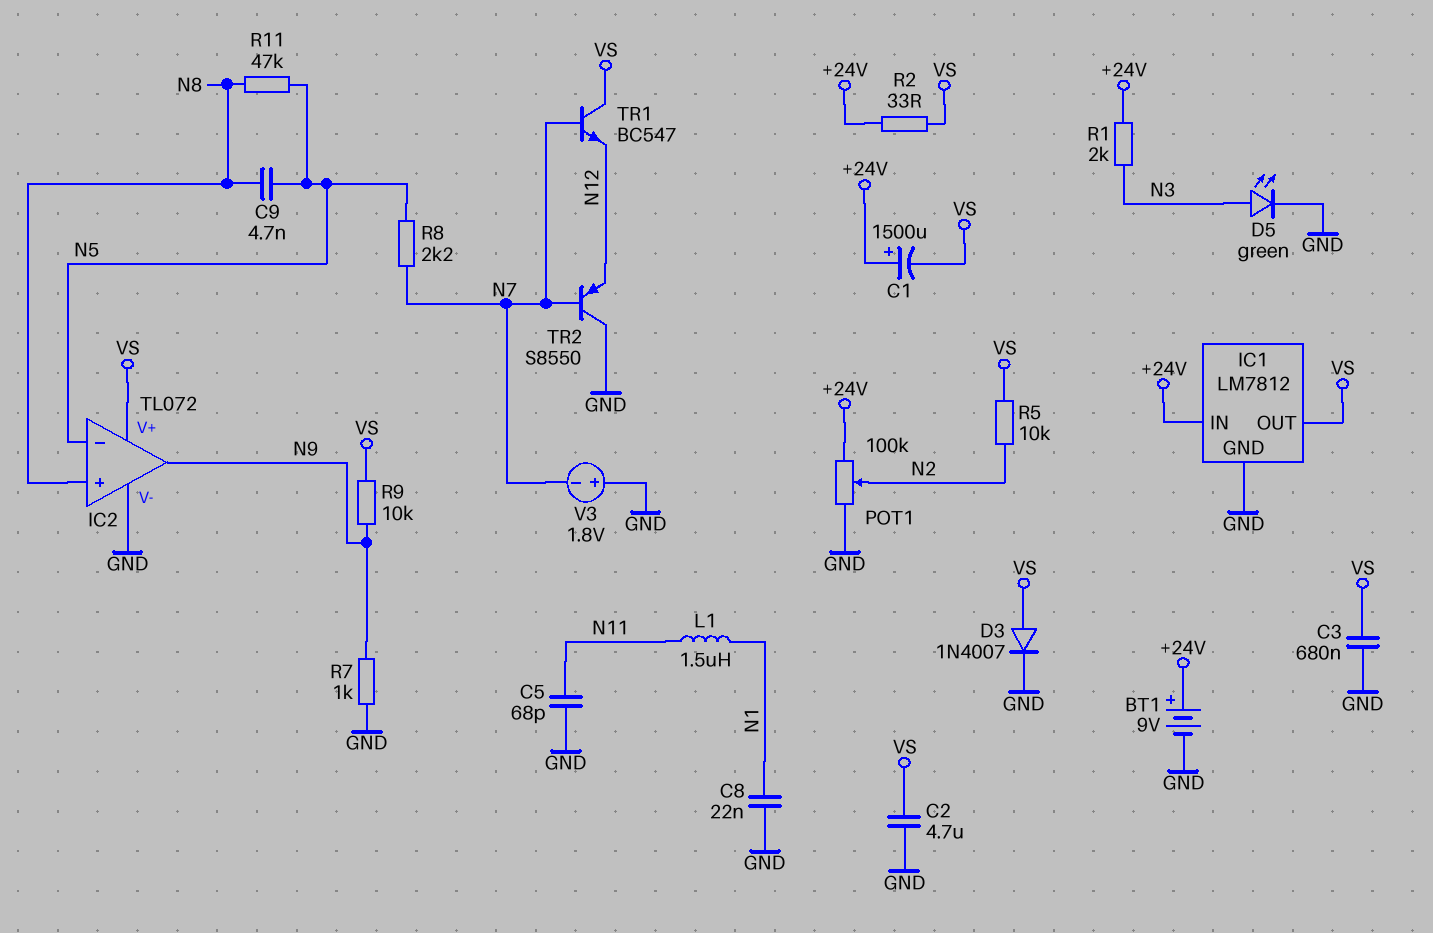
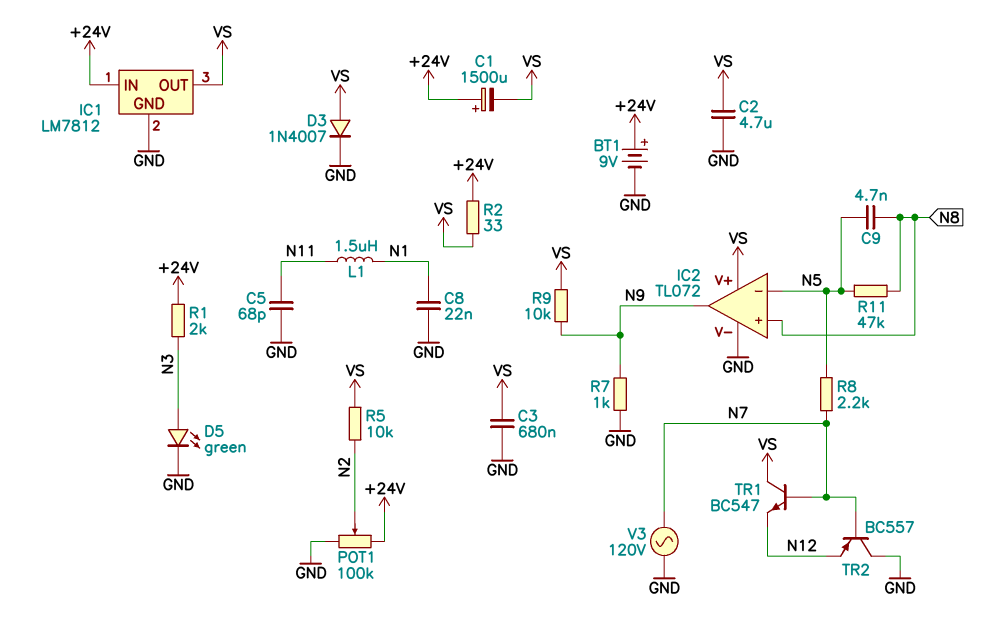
TR2: PNP S8550 (B N7, C GND, E N12) -> PNP BC557 (B N7, C GND, E N12)
V3: 1.8V (plus GND, minus N7) -> AC 120V (GND, N7)

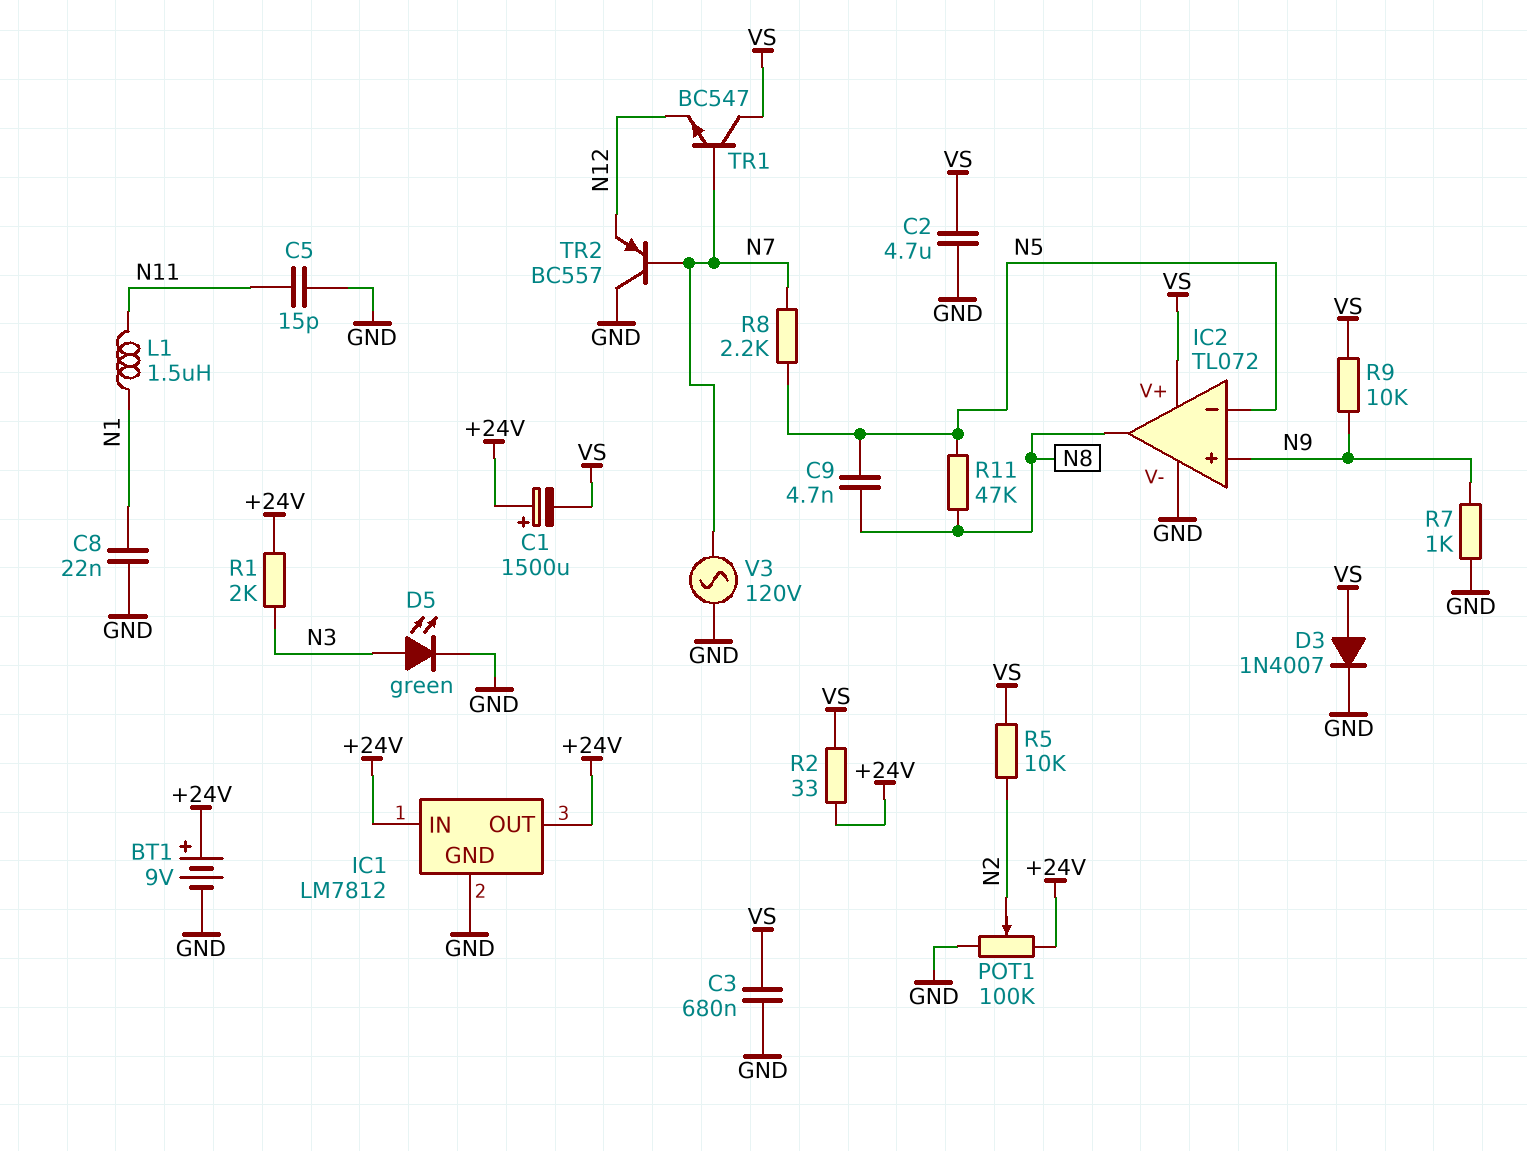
C5: 68pF (GND, N11) -> 15pF (GND, N11)
IC1 pin OUT: VS -> +24V
IC2 pin in+: N8 -> N9
IC2 pin out: N9 -> N8

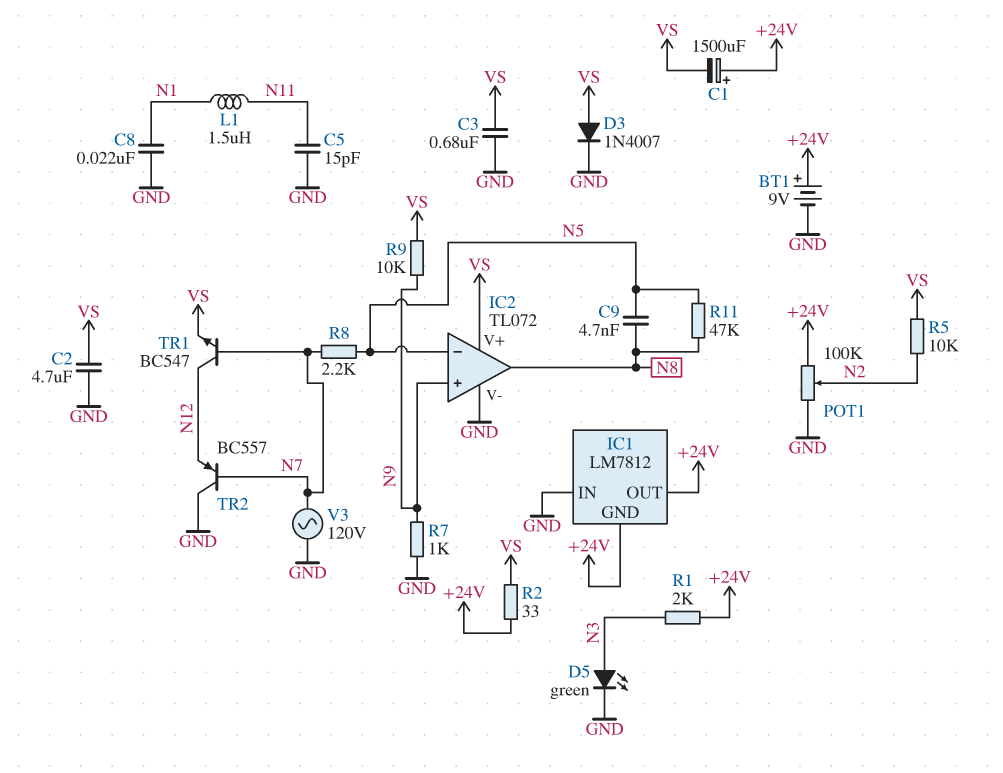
IC1 pin GND: GND -> +24V
IC1 pin IN: +24V -> GND
TR1: NPN BC547 (B N7, C VS, E N12) -> NPN BC547 (B N7, C N12, E VS)

